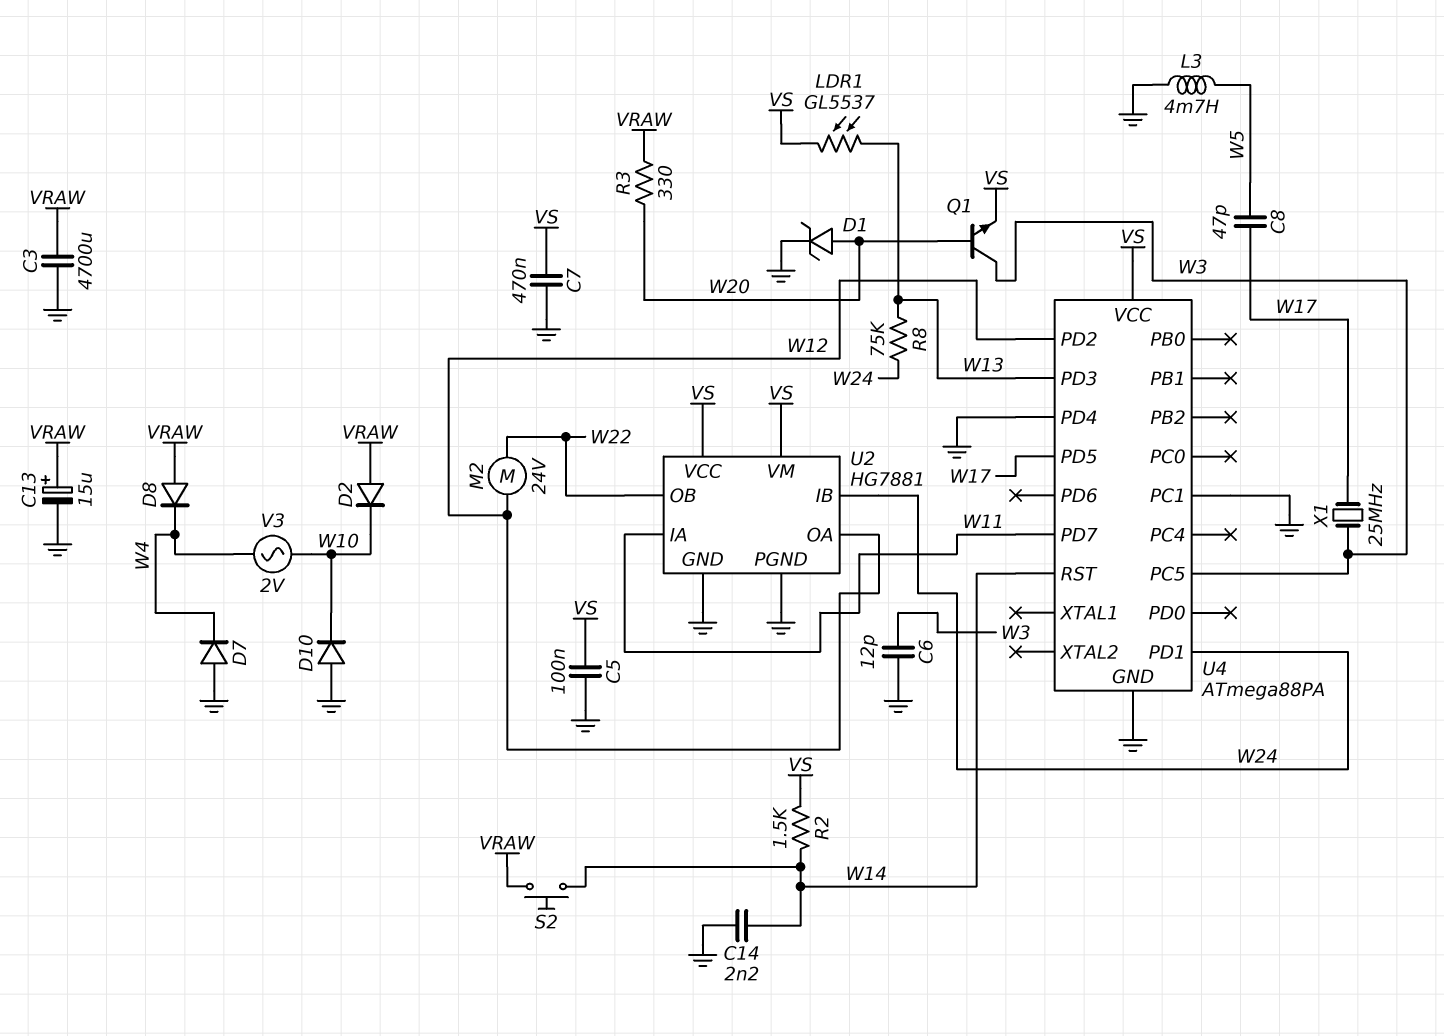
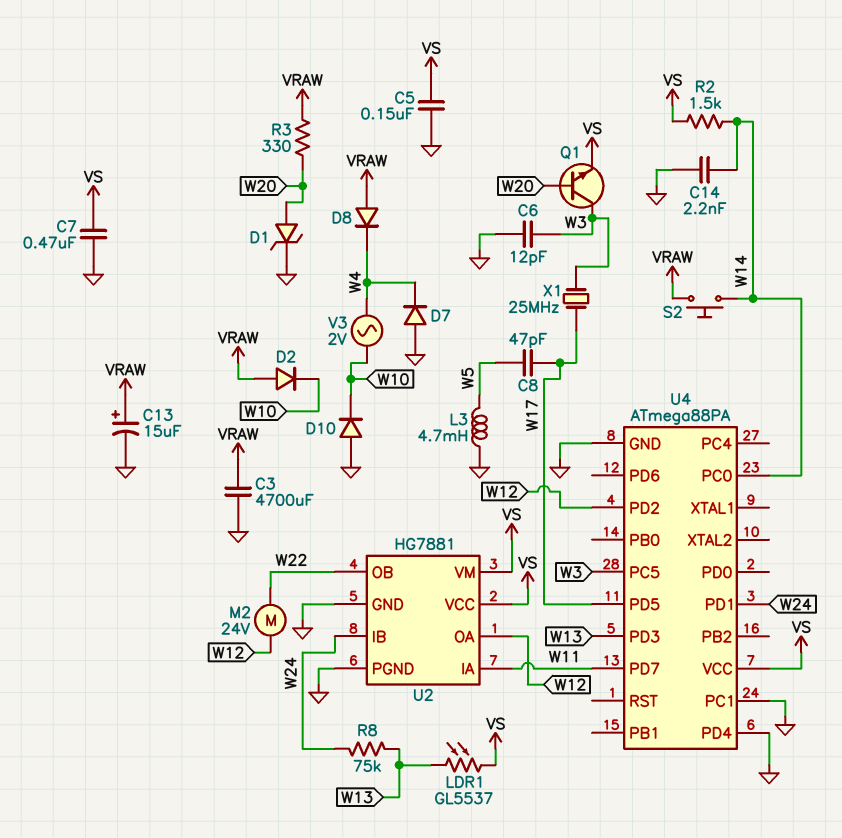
C5: 100nF (GND, VS) -> 150nF (GND, VS)
U4 pin PC0: none -> W14
U4 pin RST: W14 -> none

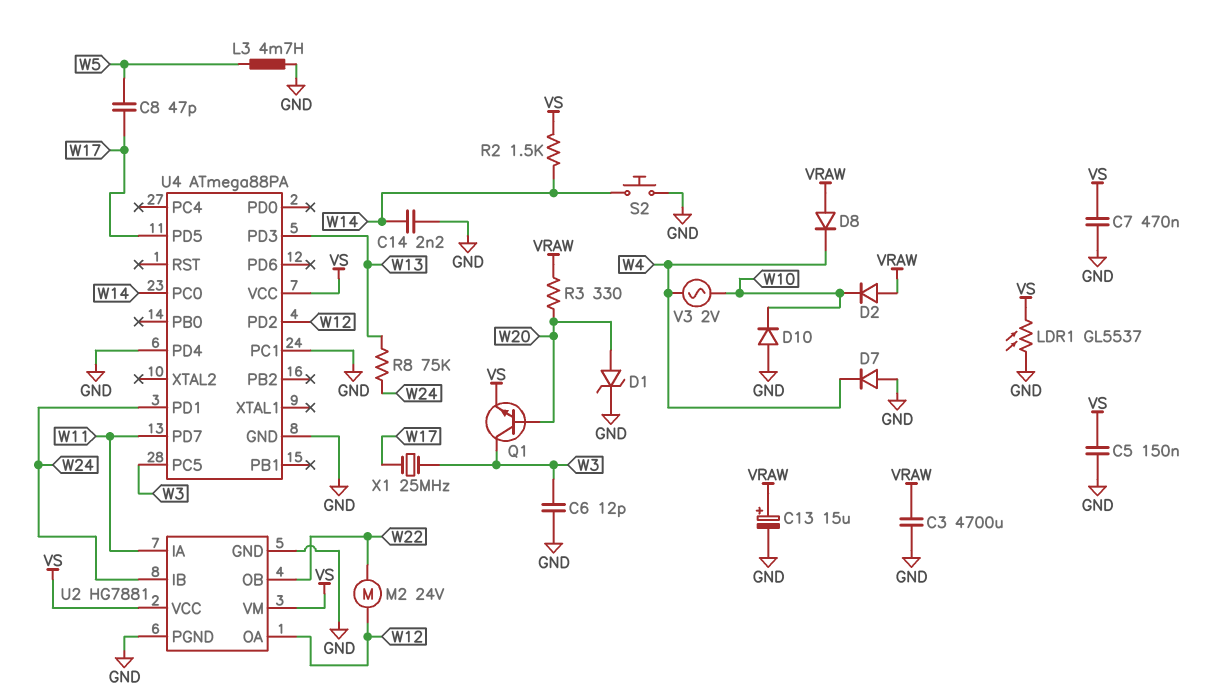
LDR1: GL5537 (VS, W13) -> GL5537 (GND, VS)
S2: button (VRAW, W14) -> button (GND, W14)

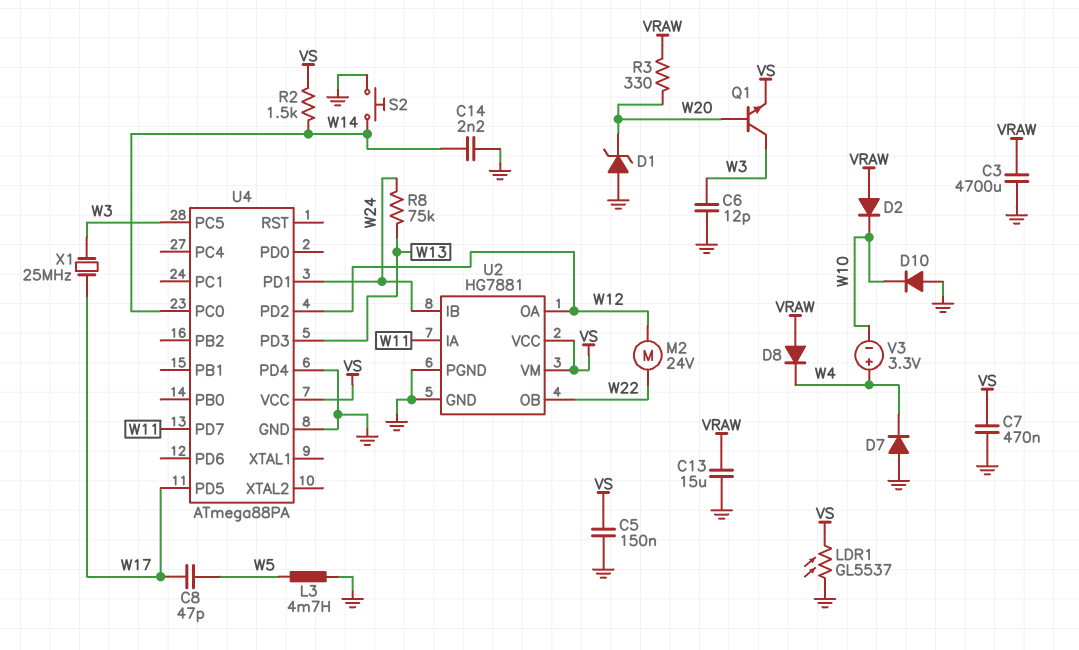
C13: 15uF (plus VRAW, minus GND) -> 15uF (GND, VRAW)
D1: zener (A W20, K GND) -> zener (A GND, K W20)
U4 pin PC1: GND -> none
V3: AC 2V (W4, W10) -> 3.3V (plus W4, minus W10)

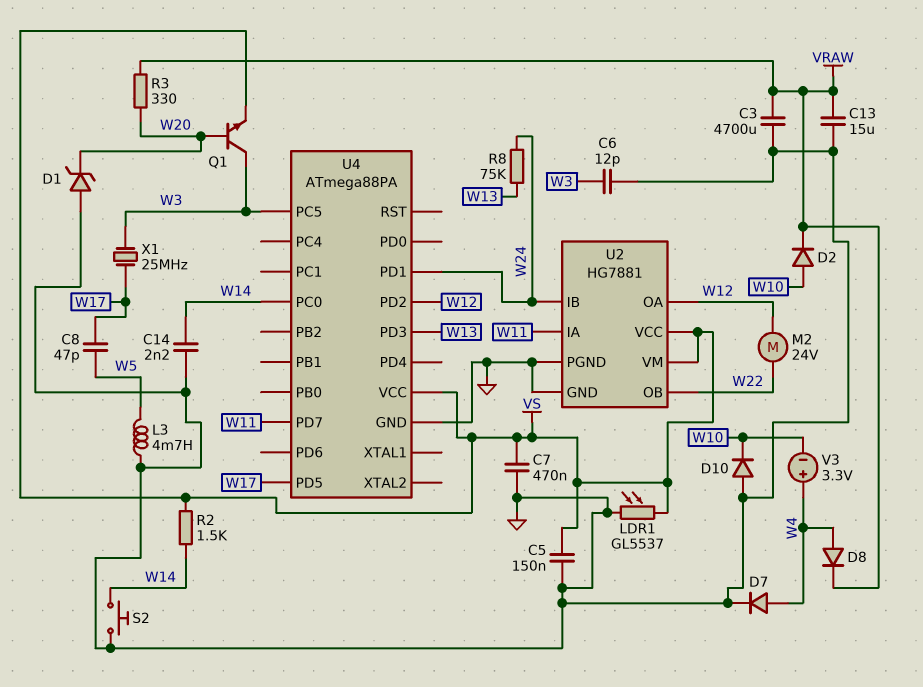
D2: diode (A VRAW, K W10) -> diode (A W10, K VRAW)
D7: diode (A GND, K W4) -> diode (A W4, K GND)
D8: diode (A VRAW, K W4) -> diode (A W4, K VRAW)
U4 pin PD4: GND -> none

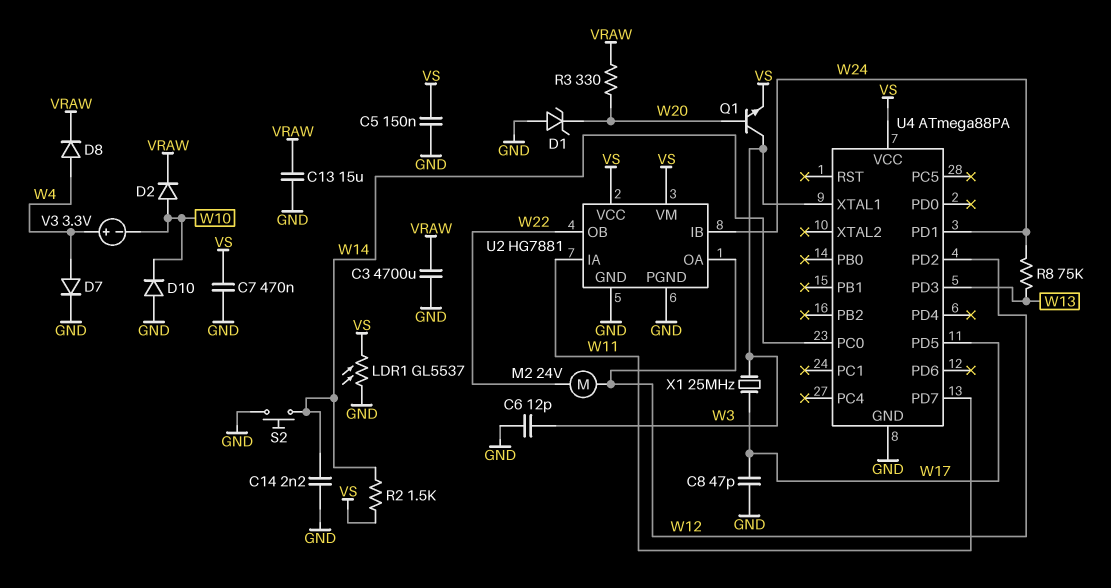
C8: 47pF (W5, W17) -> 47pF (GND, W17)
L3: 4.7mH (GND, W5) -> none
U4 pin PC5: W3 -> none
U4 pin XTAL1: none -> W3

